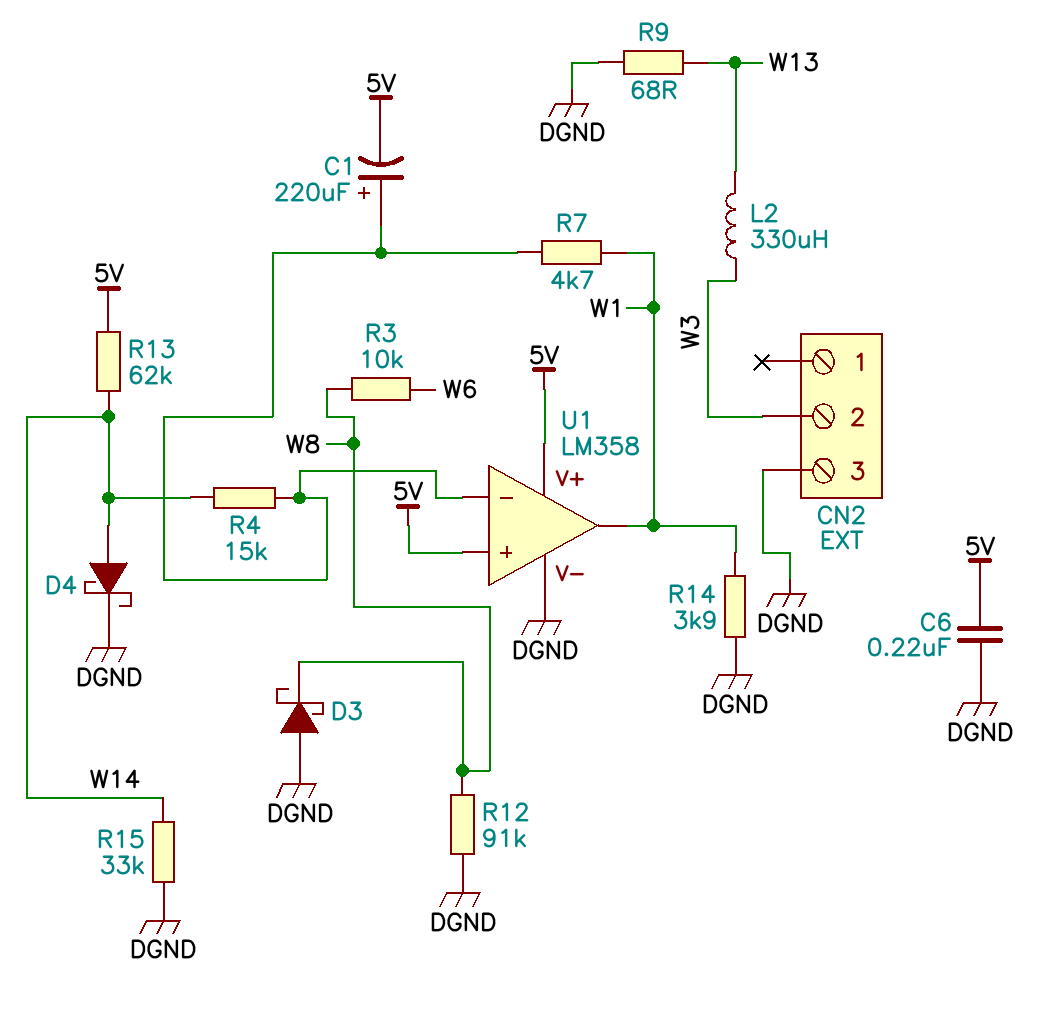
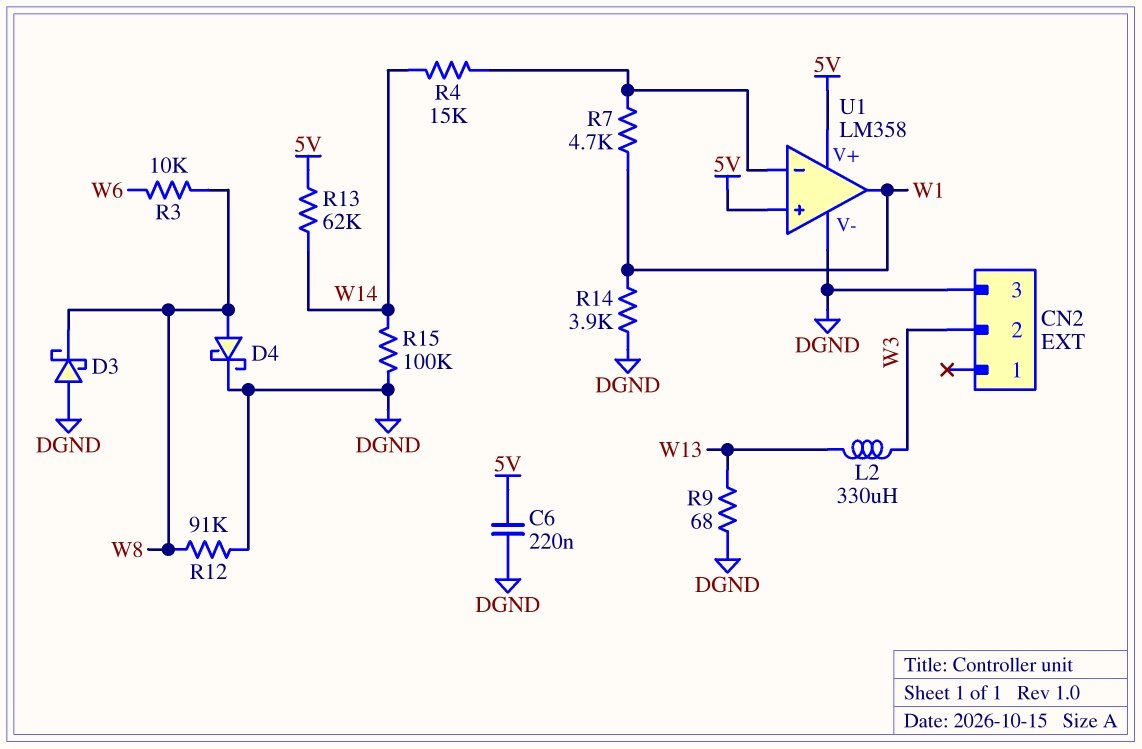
C1: 220uF (plus U1/in-, minus 5V) -> none
D4: schottky (A W14, K DGND) -> schottky (A W8, K DGND)
R15: 33k (DGND, W14) -> 100k (DGND, W14)

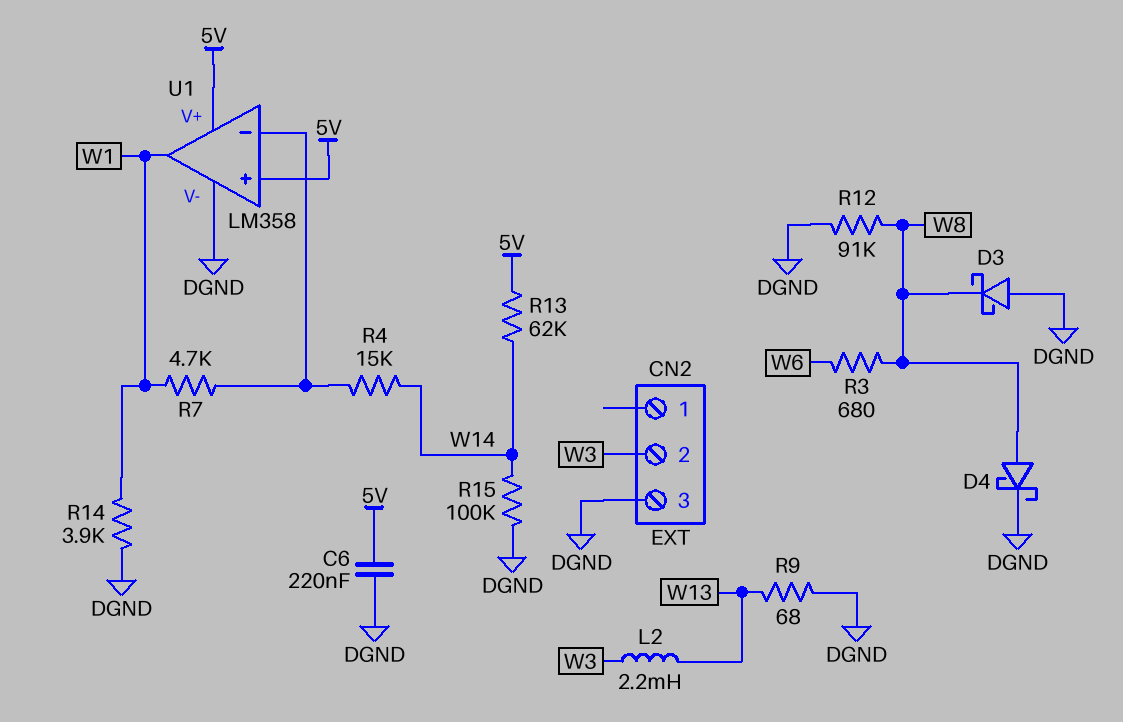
L2: 330uH (W3, W13) -> 2.2mH (W3, W13)
R3: 10k (W6, W8) -> 680 (W6, W8)

